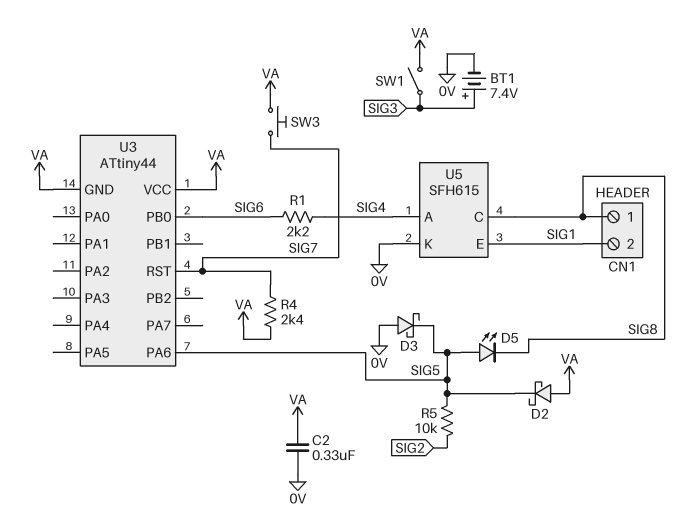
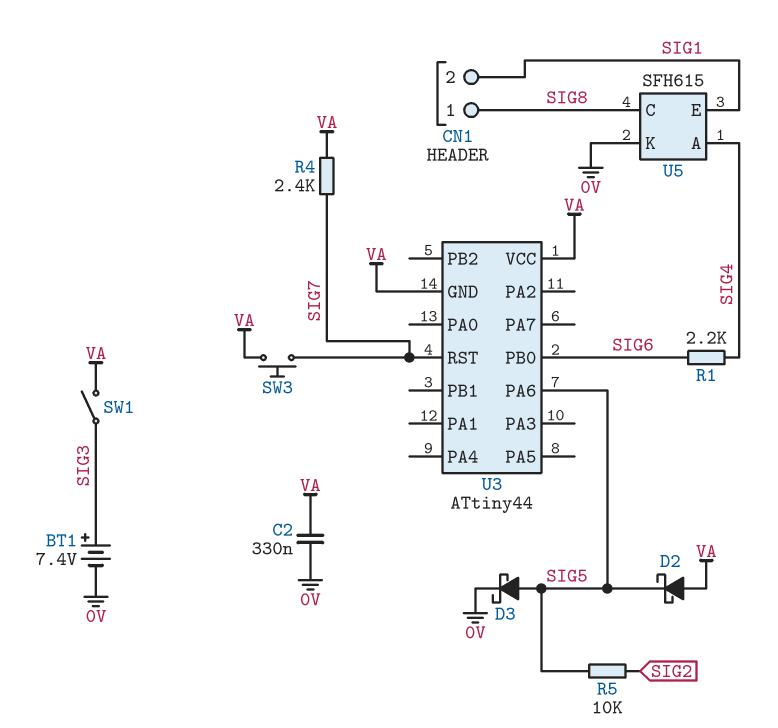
D3: schottky (A 0V, K SIG5) -> schottky (A SIG5, K 0V)
D5: LED (A SIG5, K SIG8) -> none

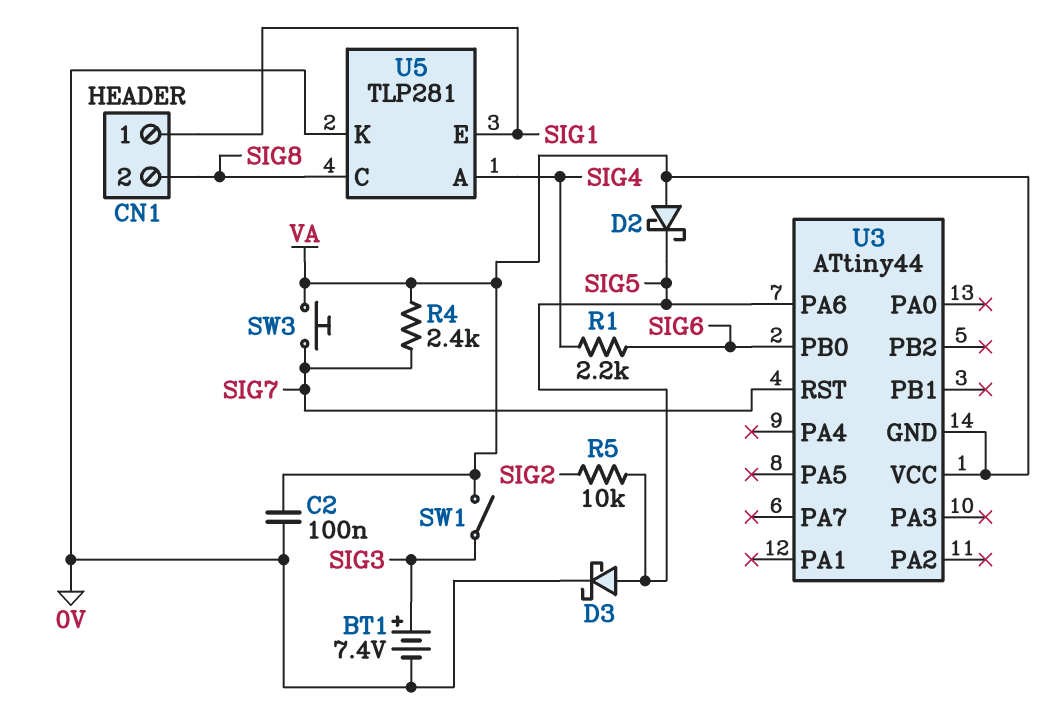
C2: 330nF (0V, VA) -> 100nF (0V, VA)
CN1 pin 1: SIG8 -> SIG1
CN1 pin 2: SIG1 -> SIG8
U5: SFH615 -> TLP281

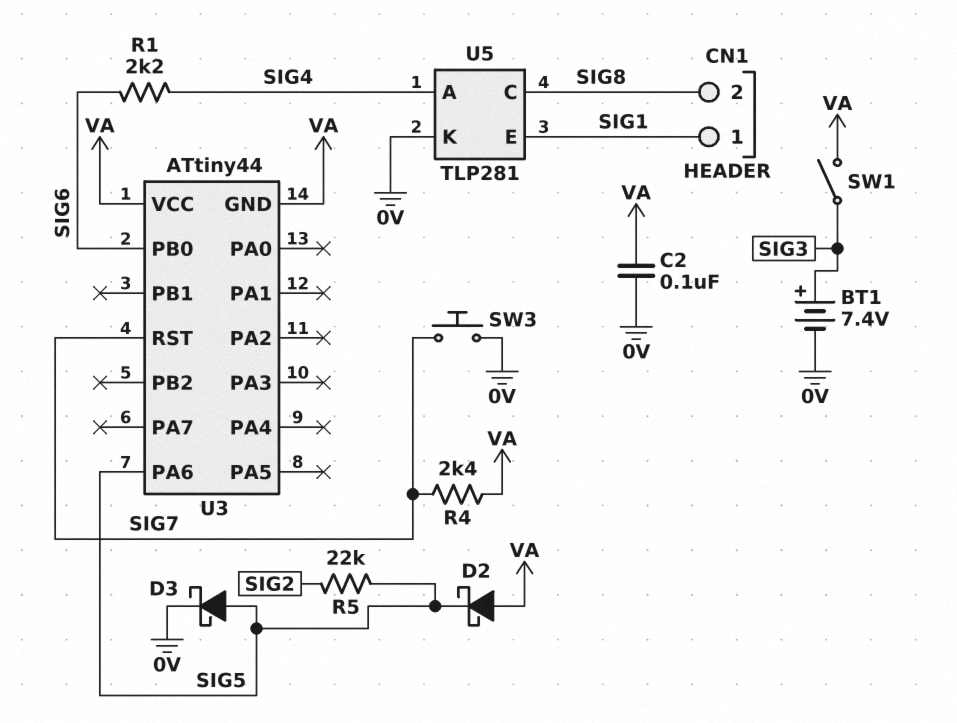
R5: 10k (SIG2, SIG5) -> 22k (SIG2, SIG5)
SW3: button (SIG7, VA) -> button (0V, SIG7)

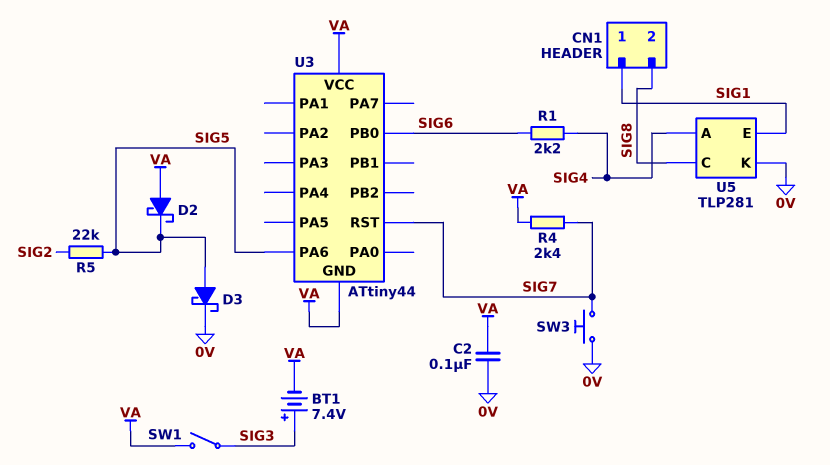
BT1: 7.4V (plus SIG3, minus 0V) -> 7.4V (plus SIG3, minus VA)

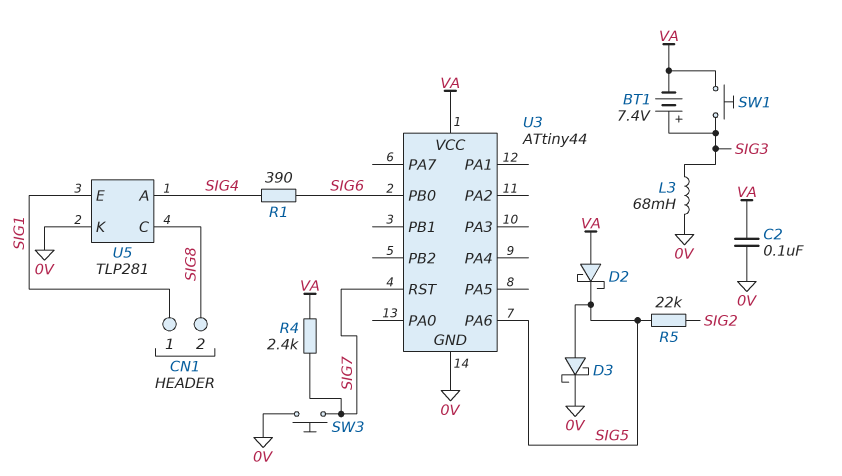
L3: none -> 68mH (0V, SIG3)
R1: 2.2k (SIG4, SIG6) -> 390 (SIG4, SIG6)
SW1: switch (SIG3, VA) -> button (SIG3, VA)
U3 pin GND: VA -> 0V

